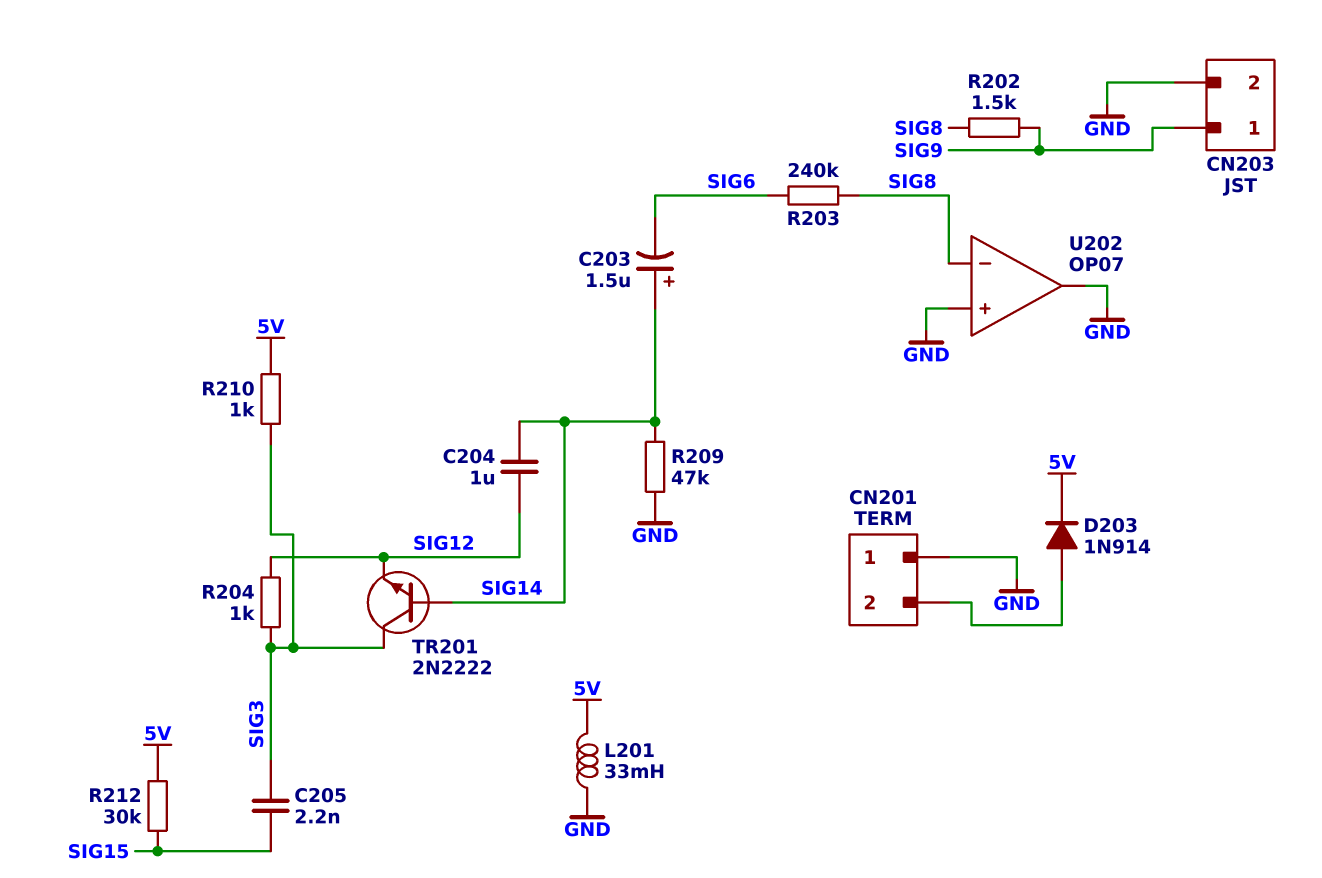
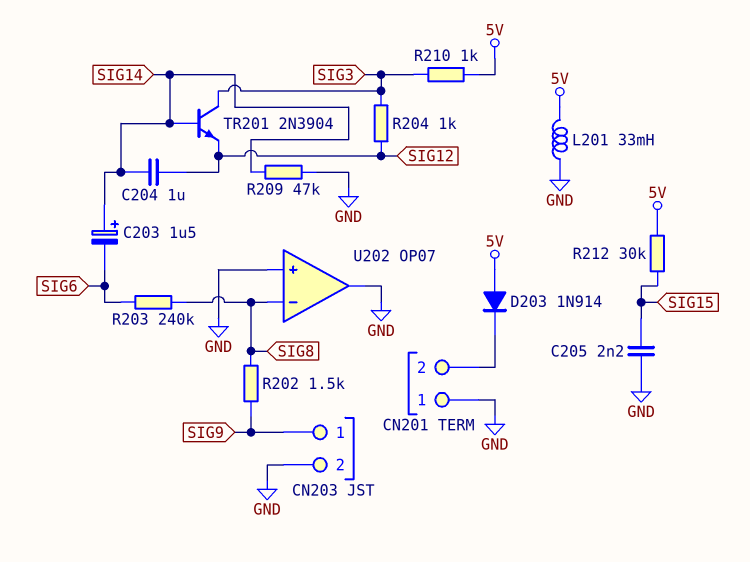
C205: 2.2nF (SIG3, SIG15) -> 2.2nF (GND, SIG15)
D203: diode 1N914 (A CN201/2, K 5V) -> diode 1N914 (A 5V, K CN201/2)
TR201: NPN 2N2222 (B SIG14, C SIG3, E SIG12) -> NPN 2N3904 (B SIG14, C SIG3, E SIG12)

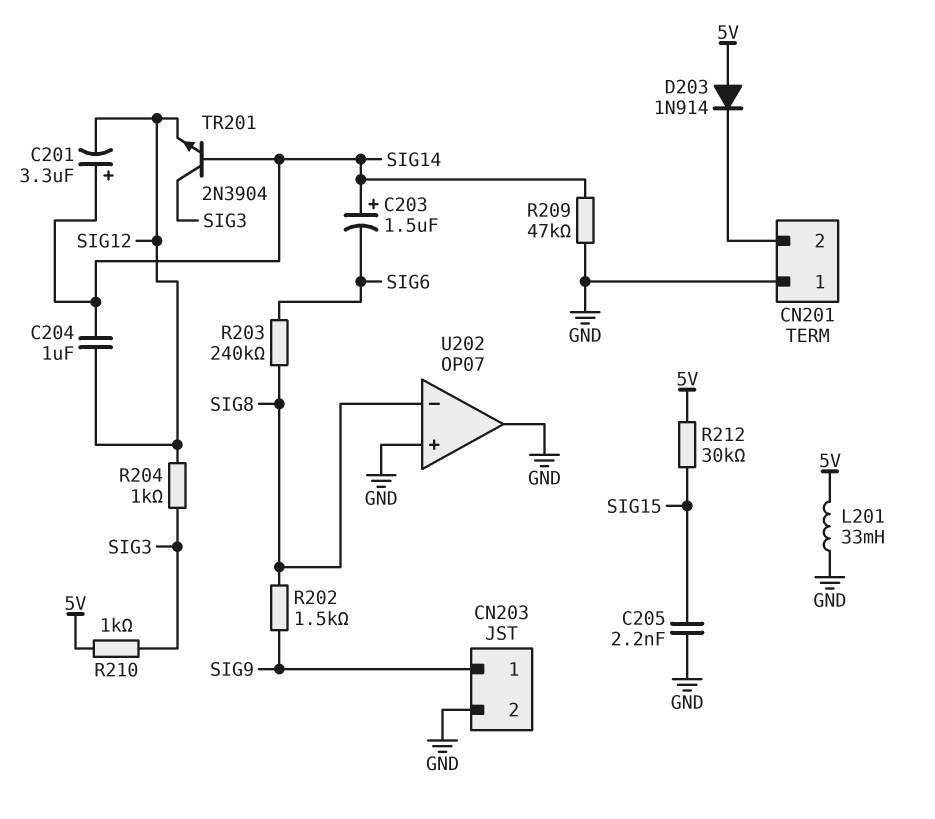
C201: none -> 3.3uF (plus SIG14, minus SIG12)

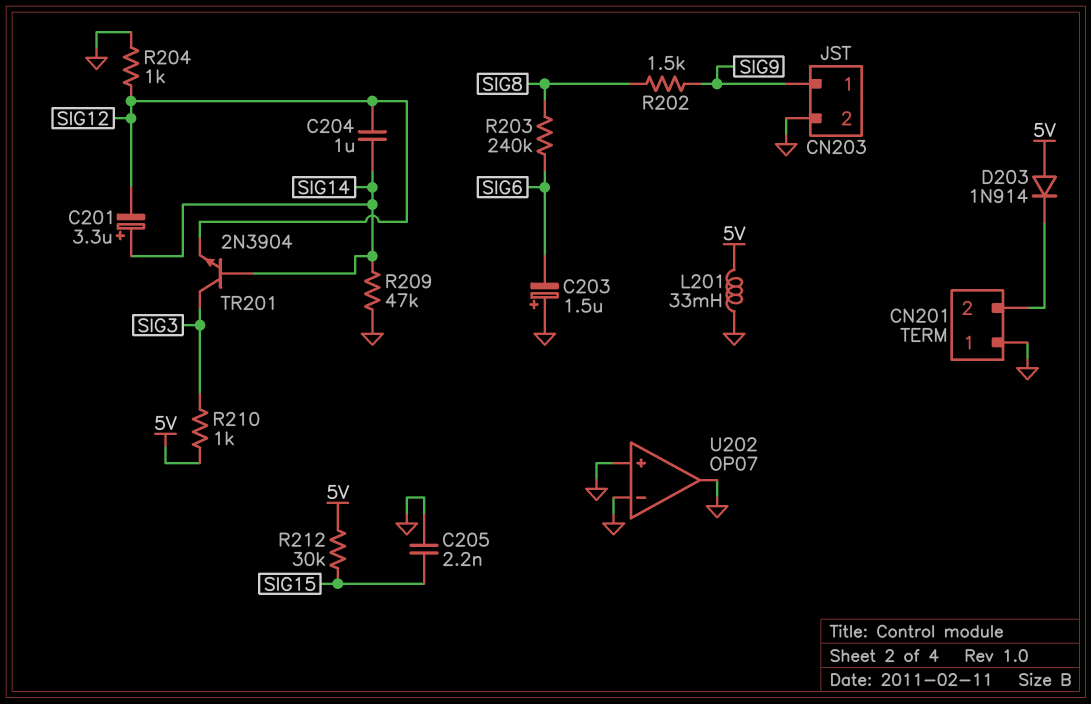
C203: 1.5uF (plus SIG14, minus SIG6) -> 1.5uF (plus GND, minus SIG6)
R204: 1k (SIG3, SIG12) -> 1k (GND, SIG12)
U202 pin in-: SIG8 -> GND

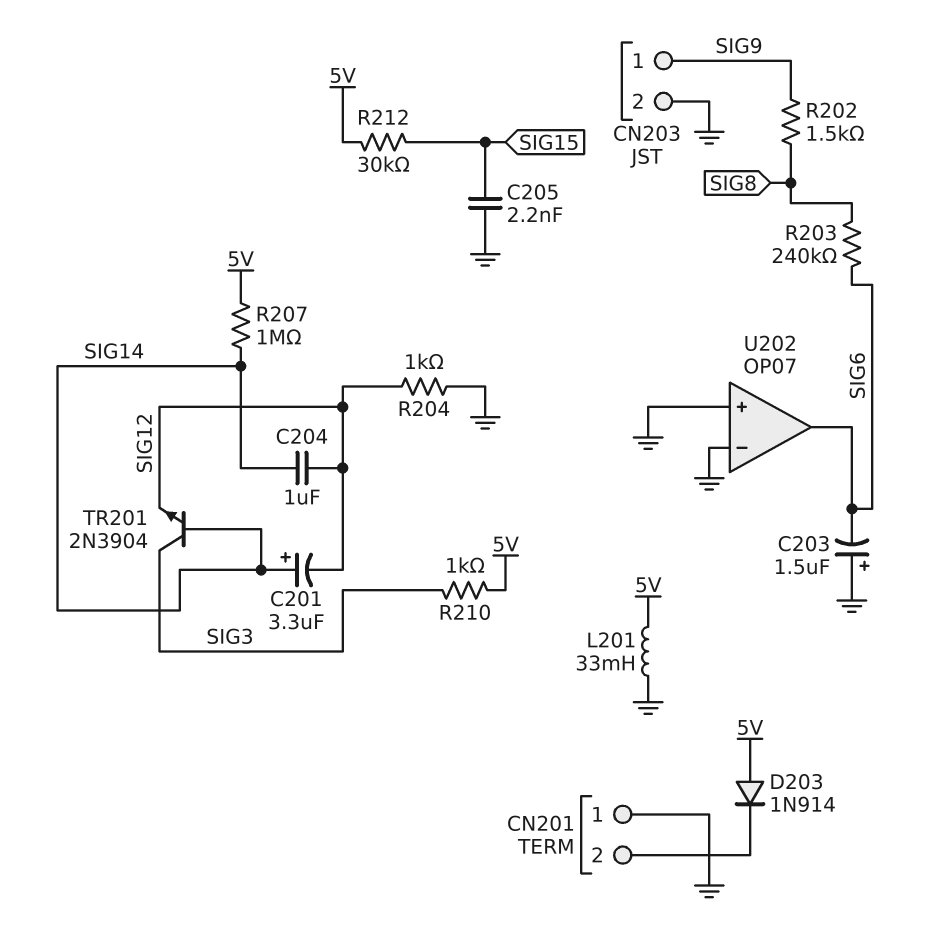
R207: none -> 1M (5V, SIG14)
R209: 47k (GND, SIG14) -> none
U202 pin out: GND -> SIG6

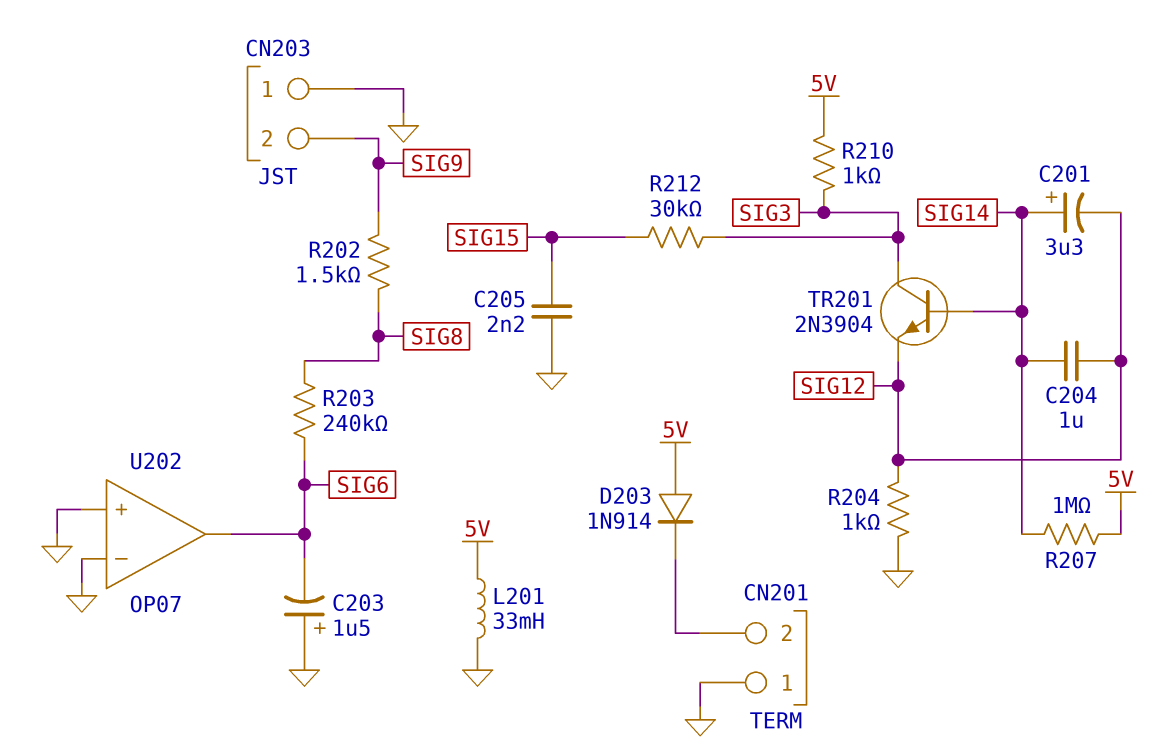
CN203 pin 1: SIG9 -> GND
CN203 pin 2: GND -> SIG9
R212: 30k (5V, SIG15) -> 30k (SIG3, SIG15)

